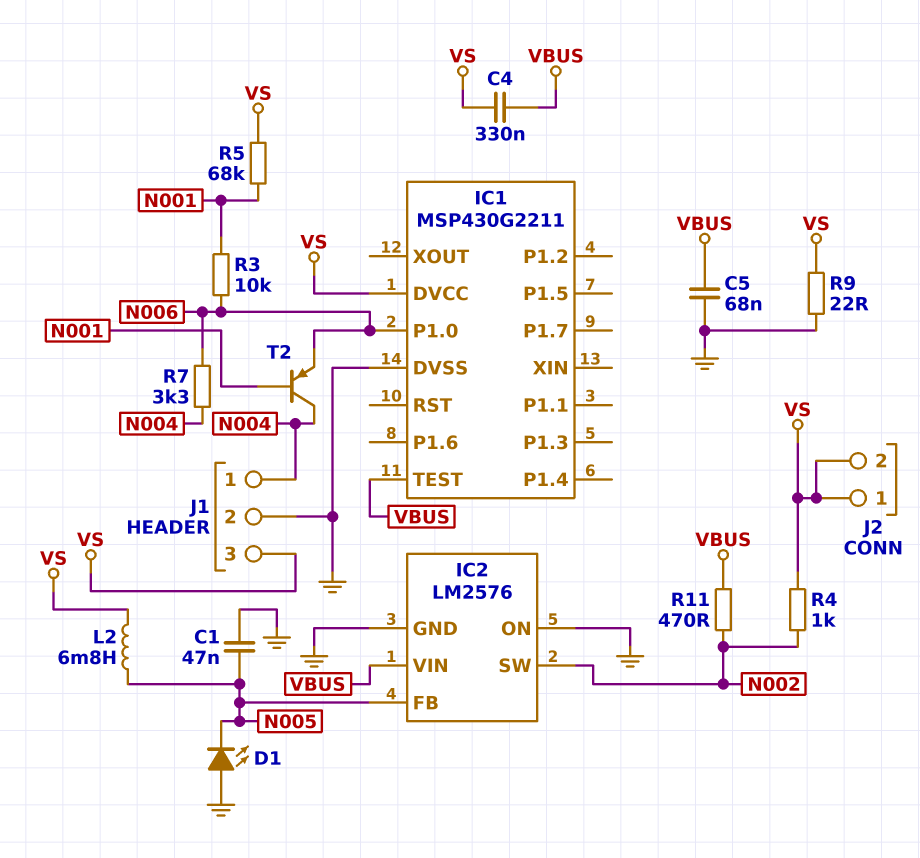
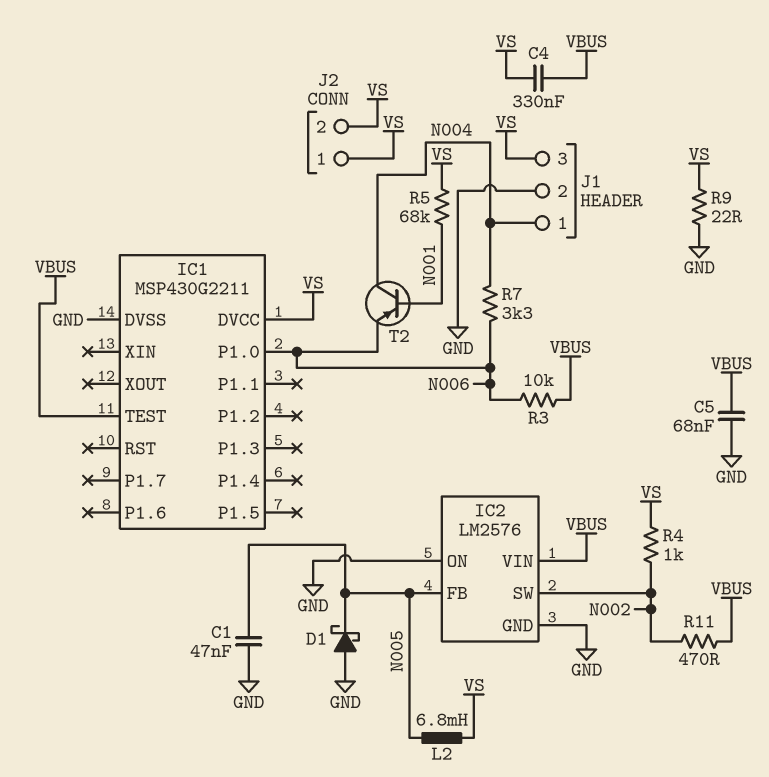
D1: LED (A GND, K N005) -> schottky (A GND, K N005)
R3: 10k (N001, N006) -> 10k (N006, VBUS)

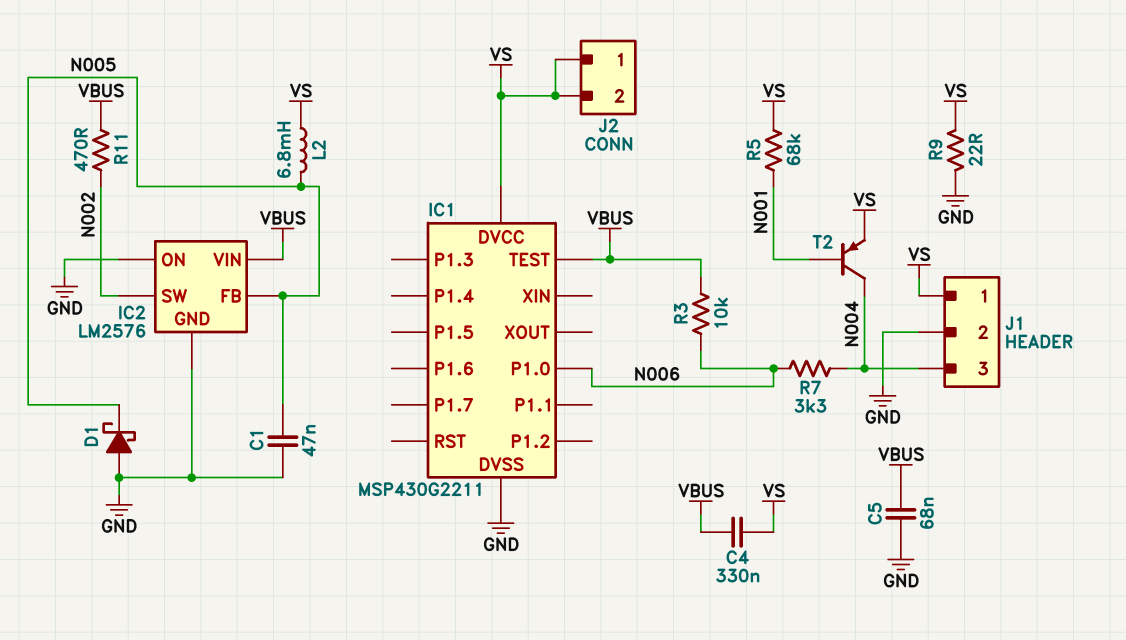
J1 pin 1: N004 -> VS
J1 pin 3: VS -> N004
R4: 1k (N002, VS) -> none
T2: PNP (B N001, C N004, E N006) -> PNP (B N001, C N004, E VS)

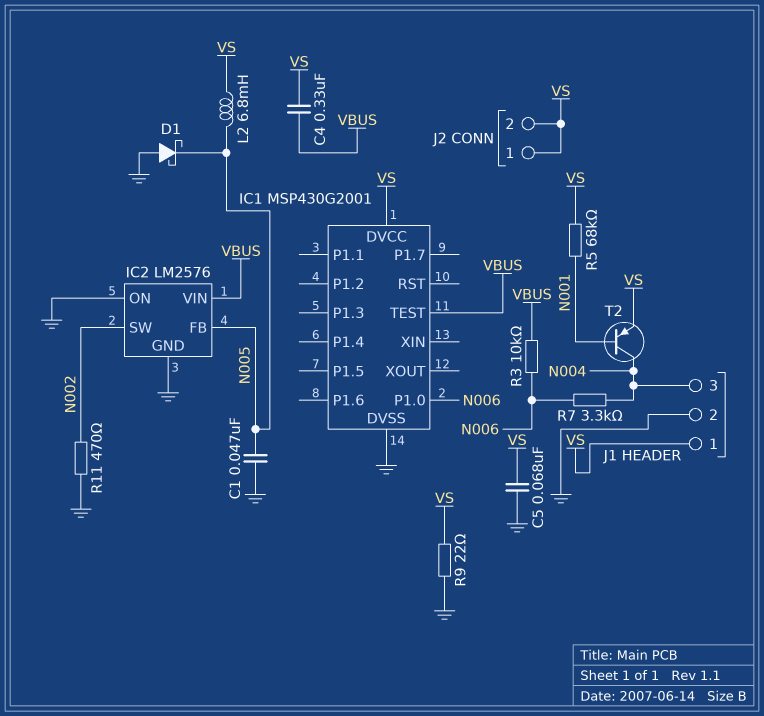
C5: 68nF (GND, VBUS) -> 68nF (GND, VS)
IC1: MSP430G2211 -> MSP430G2001
R11: 470 (N002, VBUS) -> 470 (GND, N002)

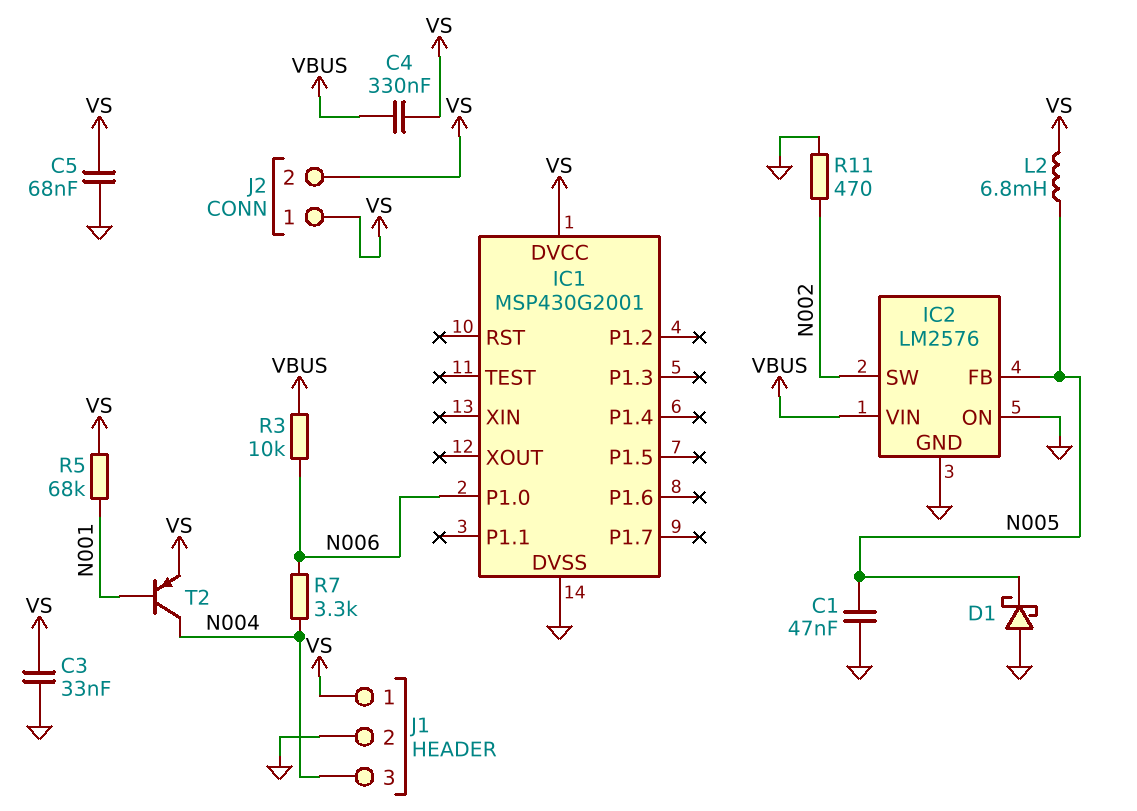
C3: none -> 33nF (GND, VS)
IC1 pin TEST: VBUS -> none
R9: 22 (GND, VS) -> none

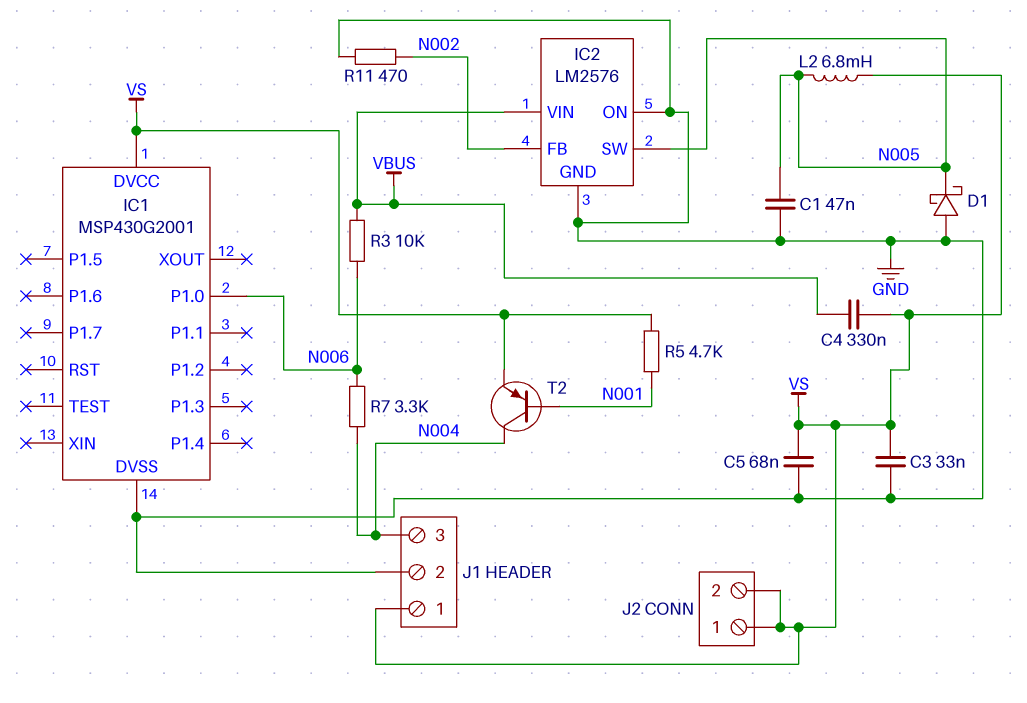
IC2 pin FB: N005 -> N002
IC2 pin SW: N002 -> N005
R5: 68k (N001, VS) -> 4.7k (N001, VS)

